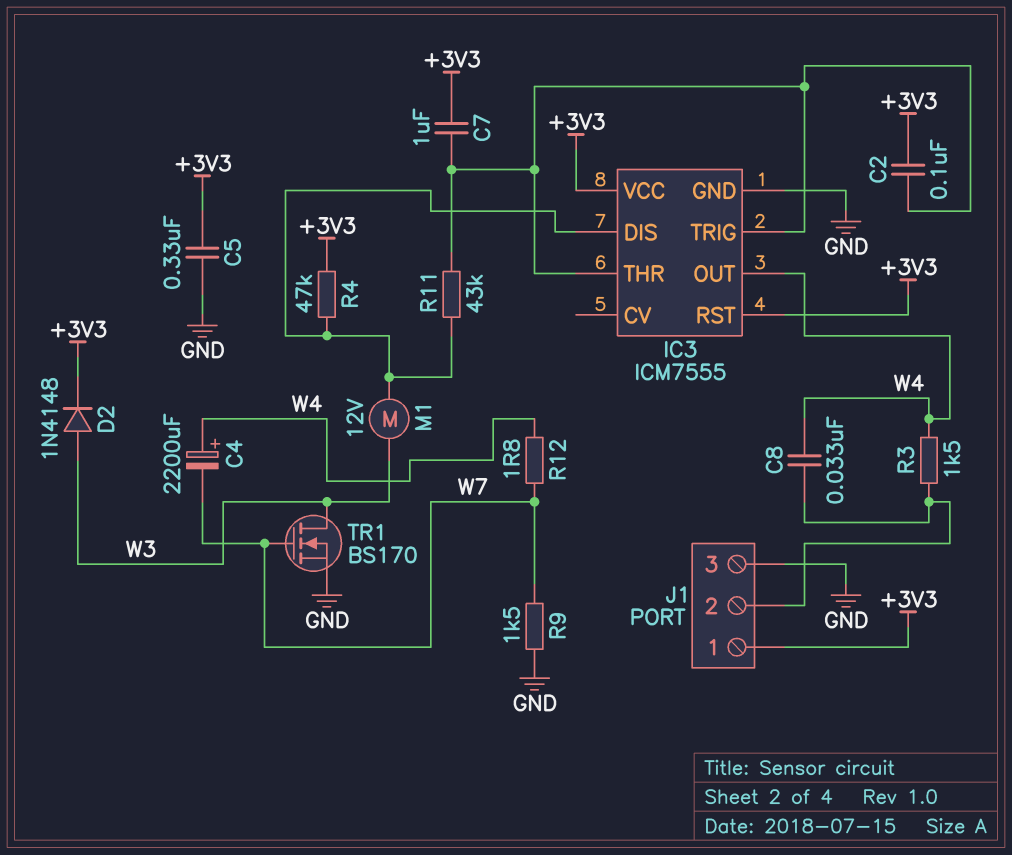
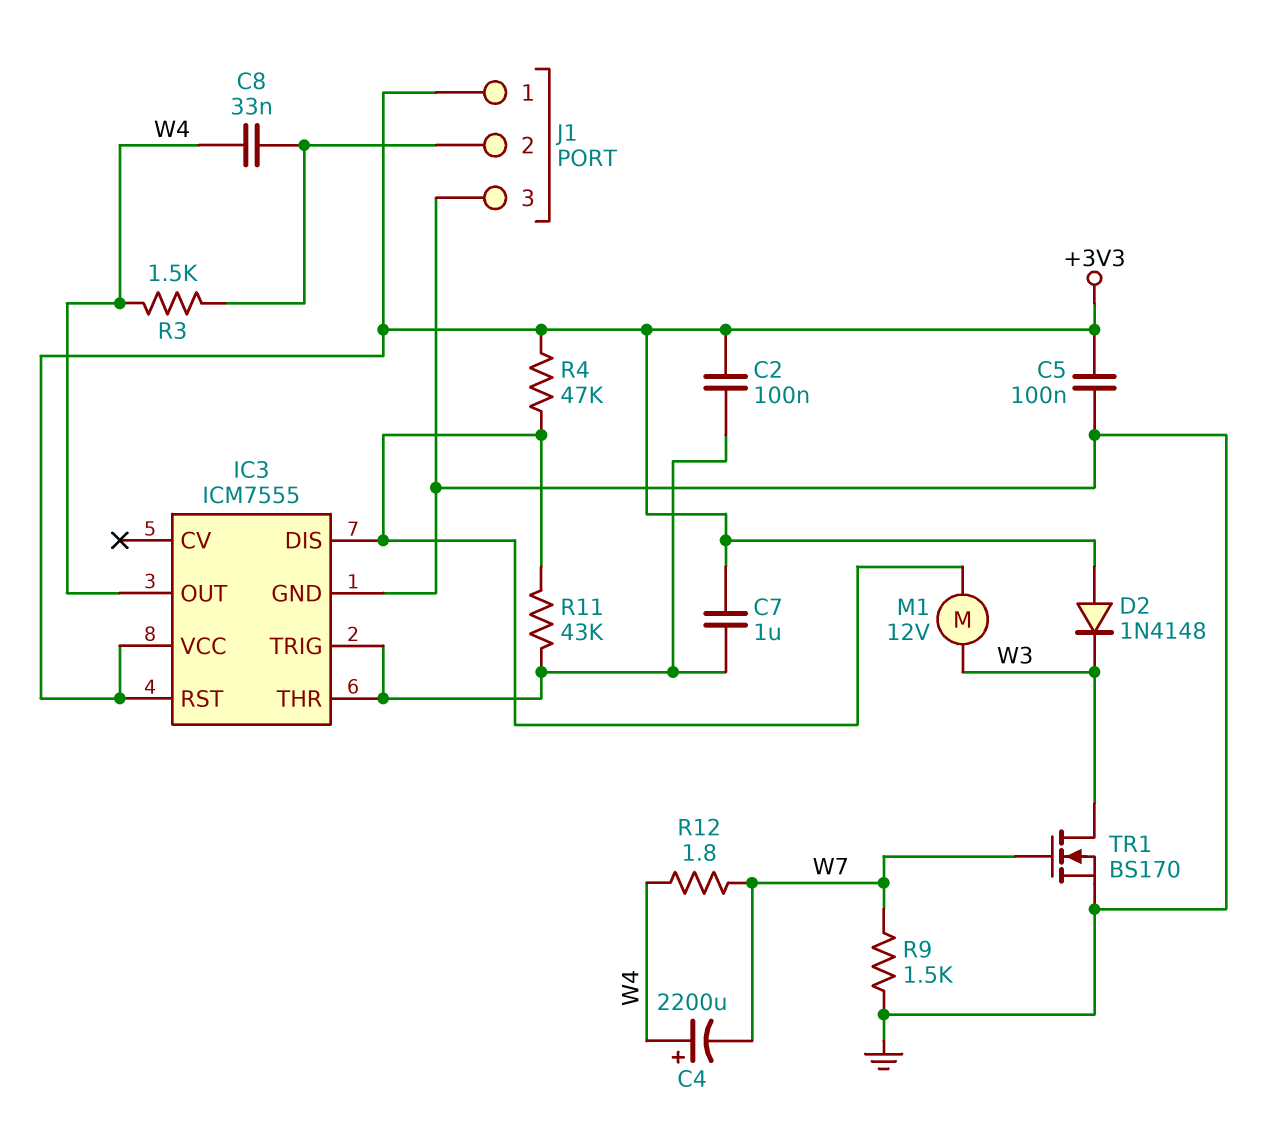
C5: 330nF (+3V3, GND) -> 100nF (+3V3, GND)
D2: diode 1N4148 (A W3, K +3V3) -> diode 1N4148 (A +3V3, K W3)

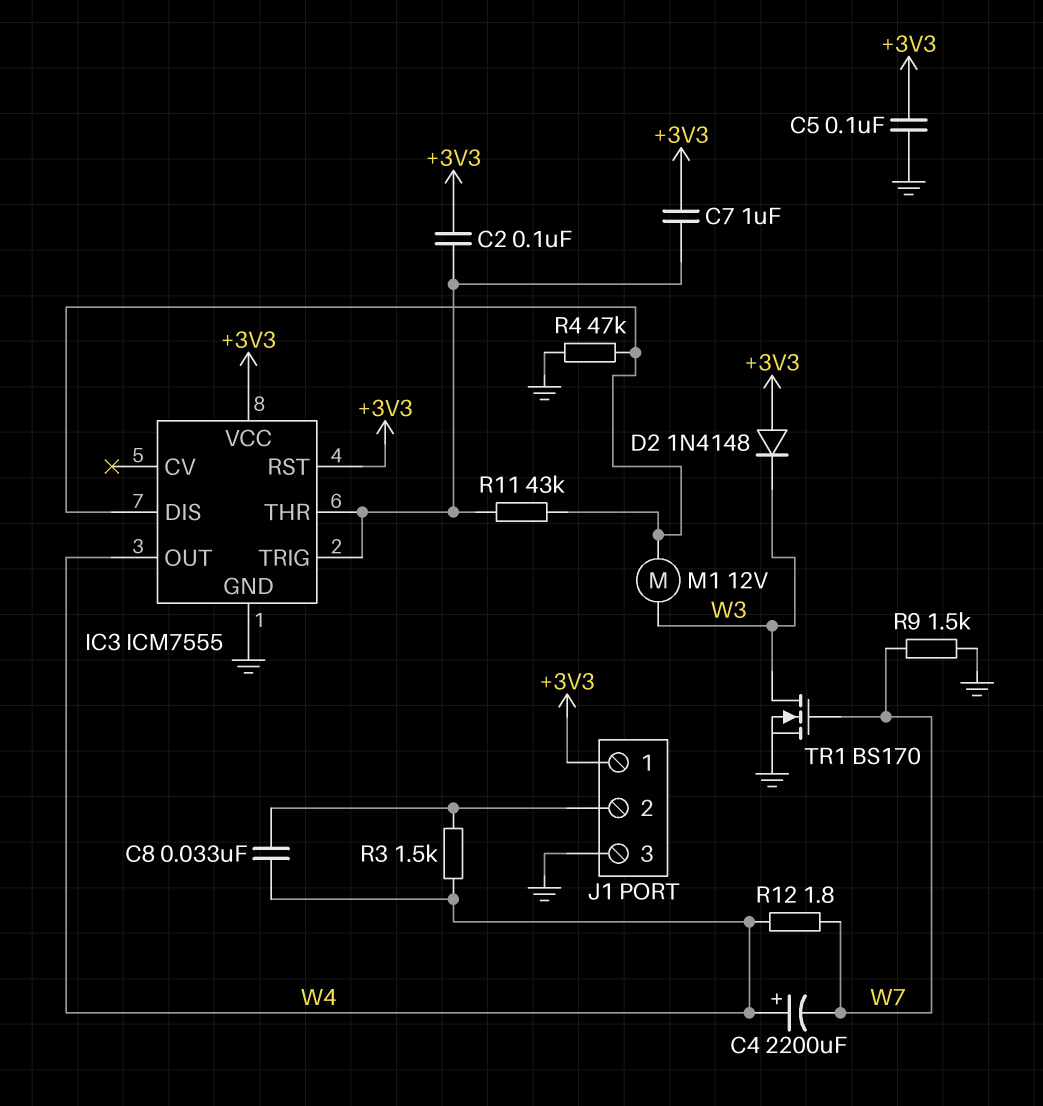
R4: 47k (+3V3, IC3/DIS) -> 47k (GND, IC3/DIS)

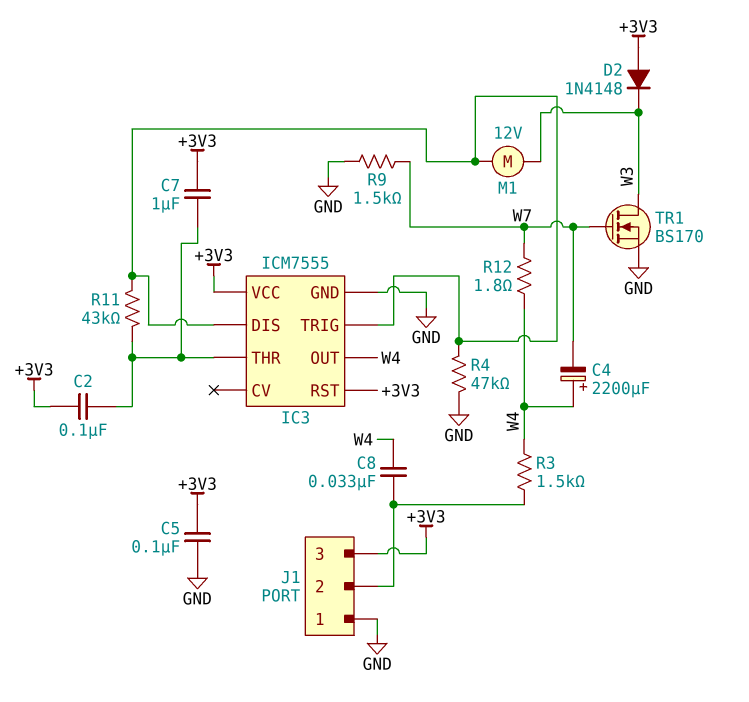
IC3 pin TRIG: IC3/THR -> IC3/DIS
J1 pin 1: +3V3 -> GND
J1 pin 3: GND -> +3V3

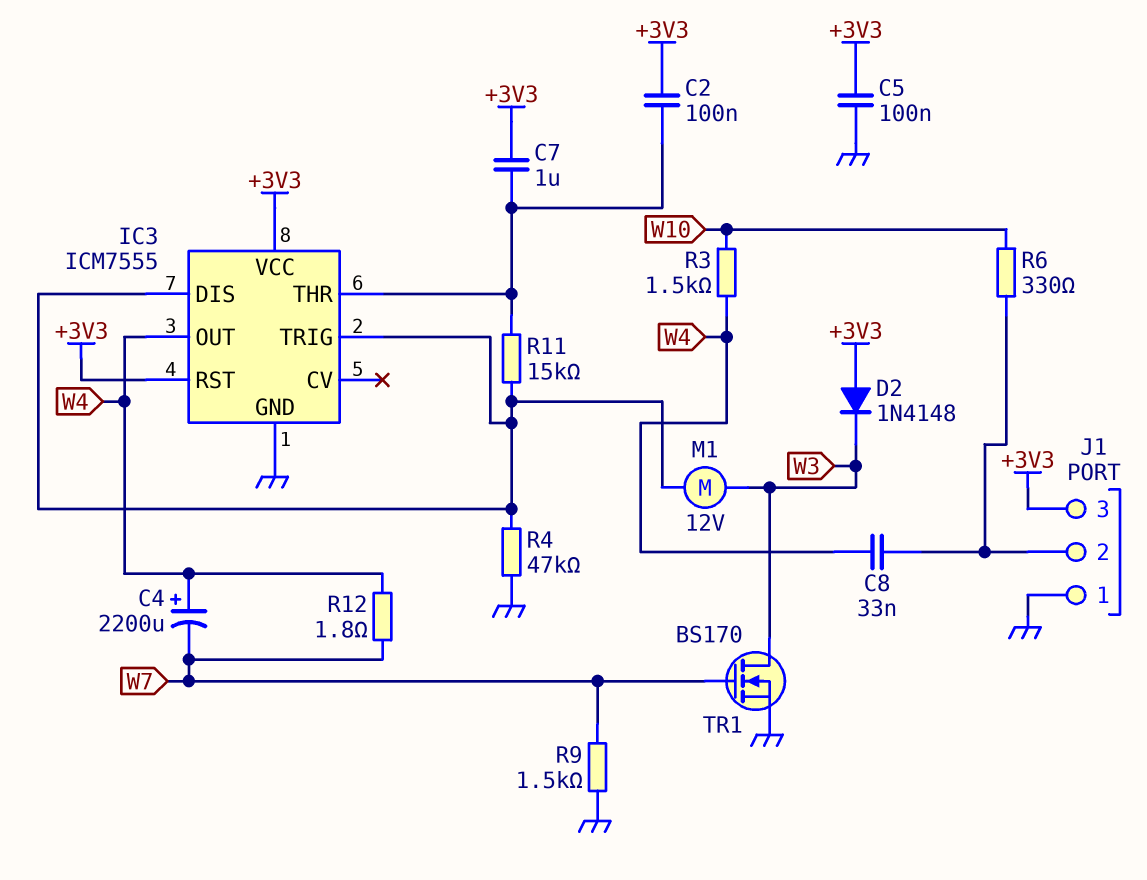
R3: 1.5k (J1/2, W4) -> 1.5k (W4, W10)
R6: none -> 330 (J1/2, W10)
R11: 43k (IC3/DIS, IC3/THR) -> 15k (IC3/DIS, IC3/THR)

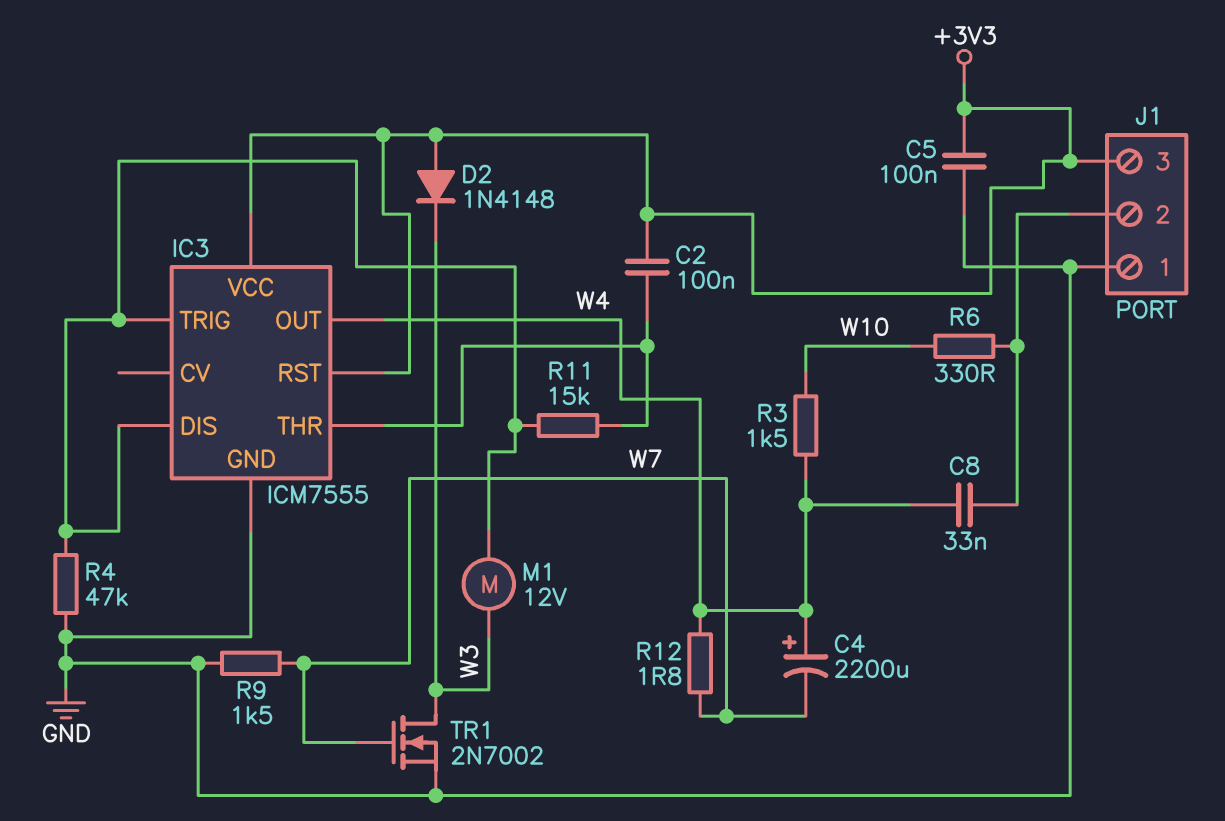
C7: 1uF (+3V3, IC3/THR) -> none
TR1: NMOS BS170 (G W7, D W3, S GND) -> NMOS 2N7002 (G W7, D W3, S GND)

